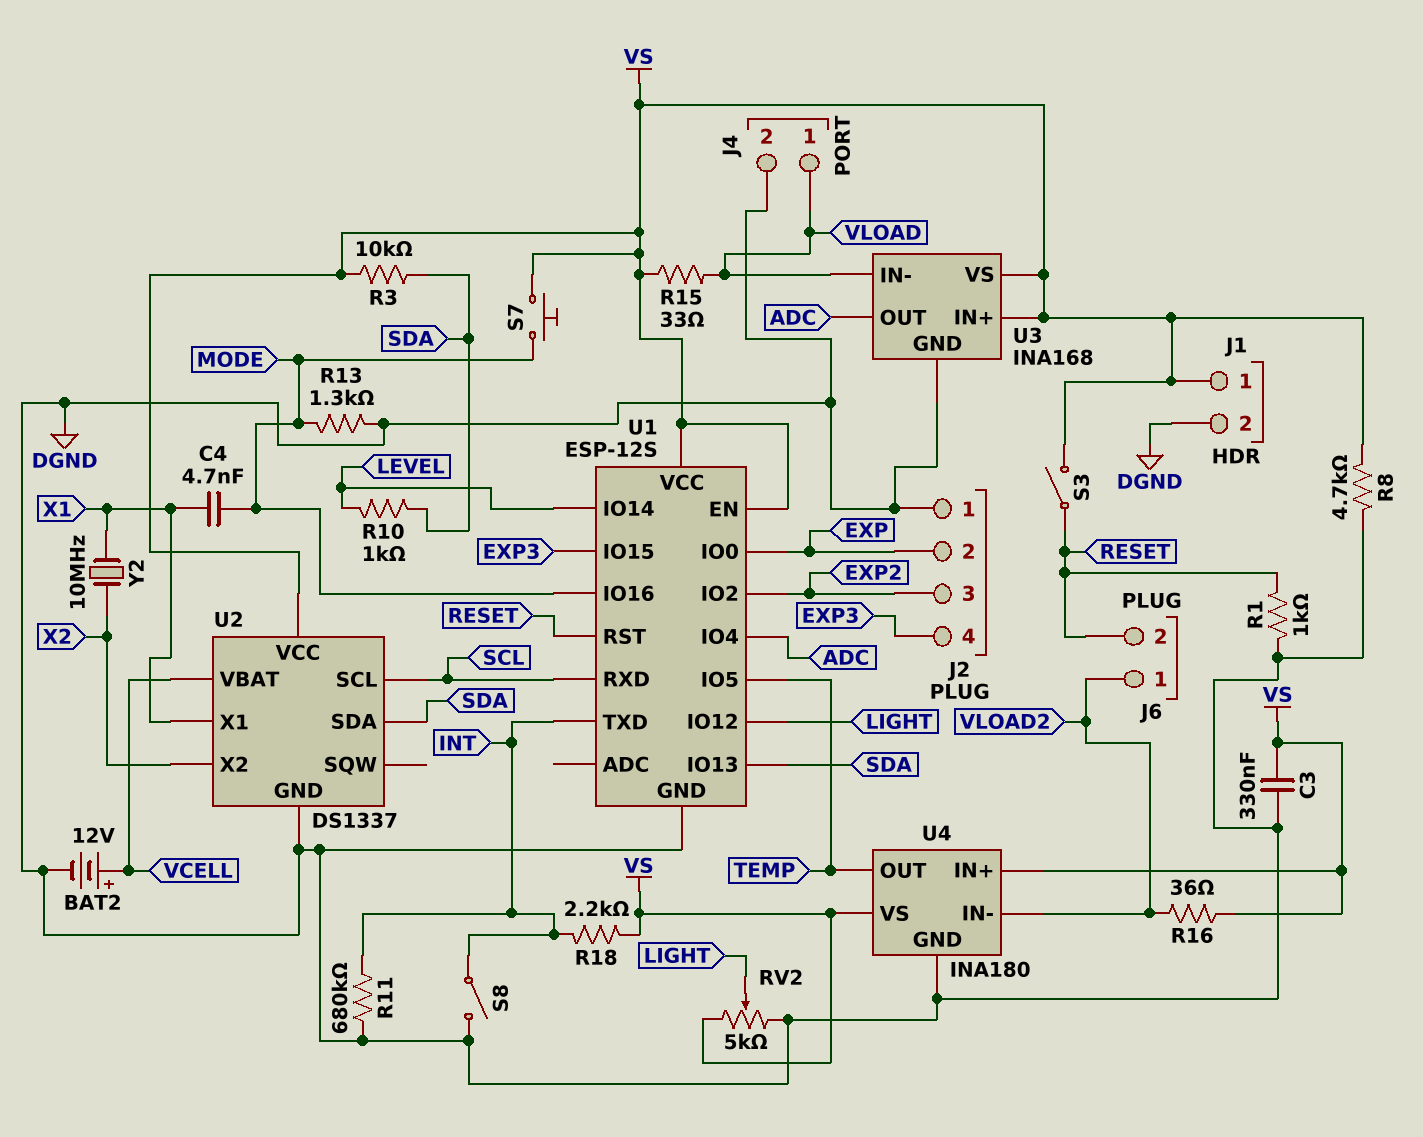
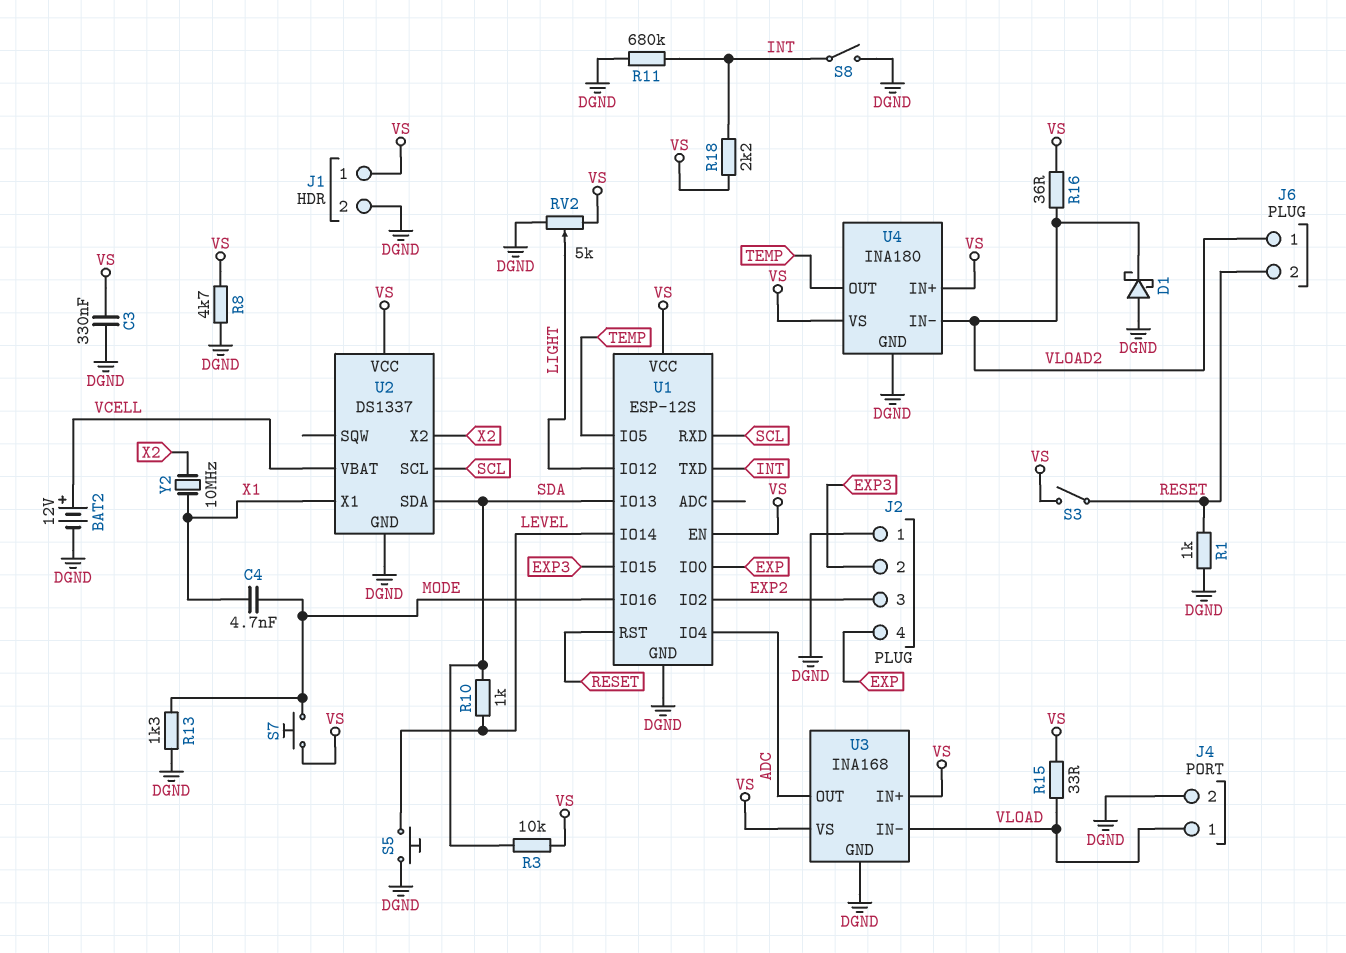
D1: none -> schottky (A DGND, K VLOAD2)
J2 pin 2: EXP -> EXP3
J2 pin 4: EXP3 -> EXP
S5: none -> button (DGND, LEVEL)

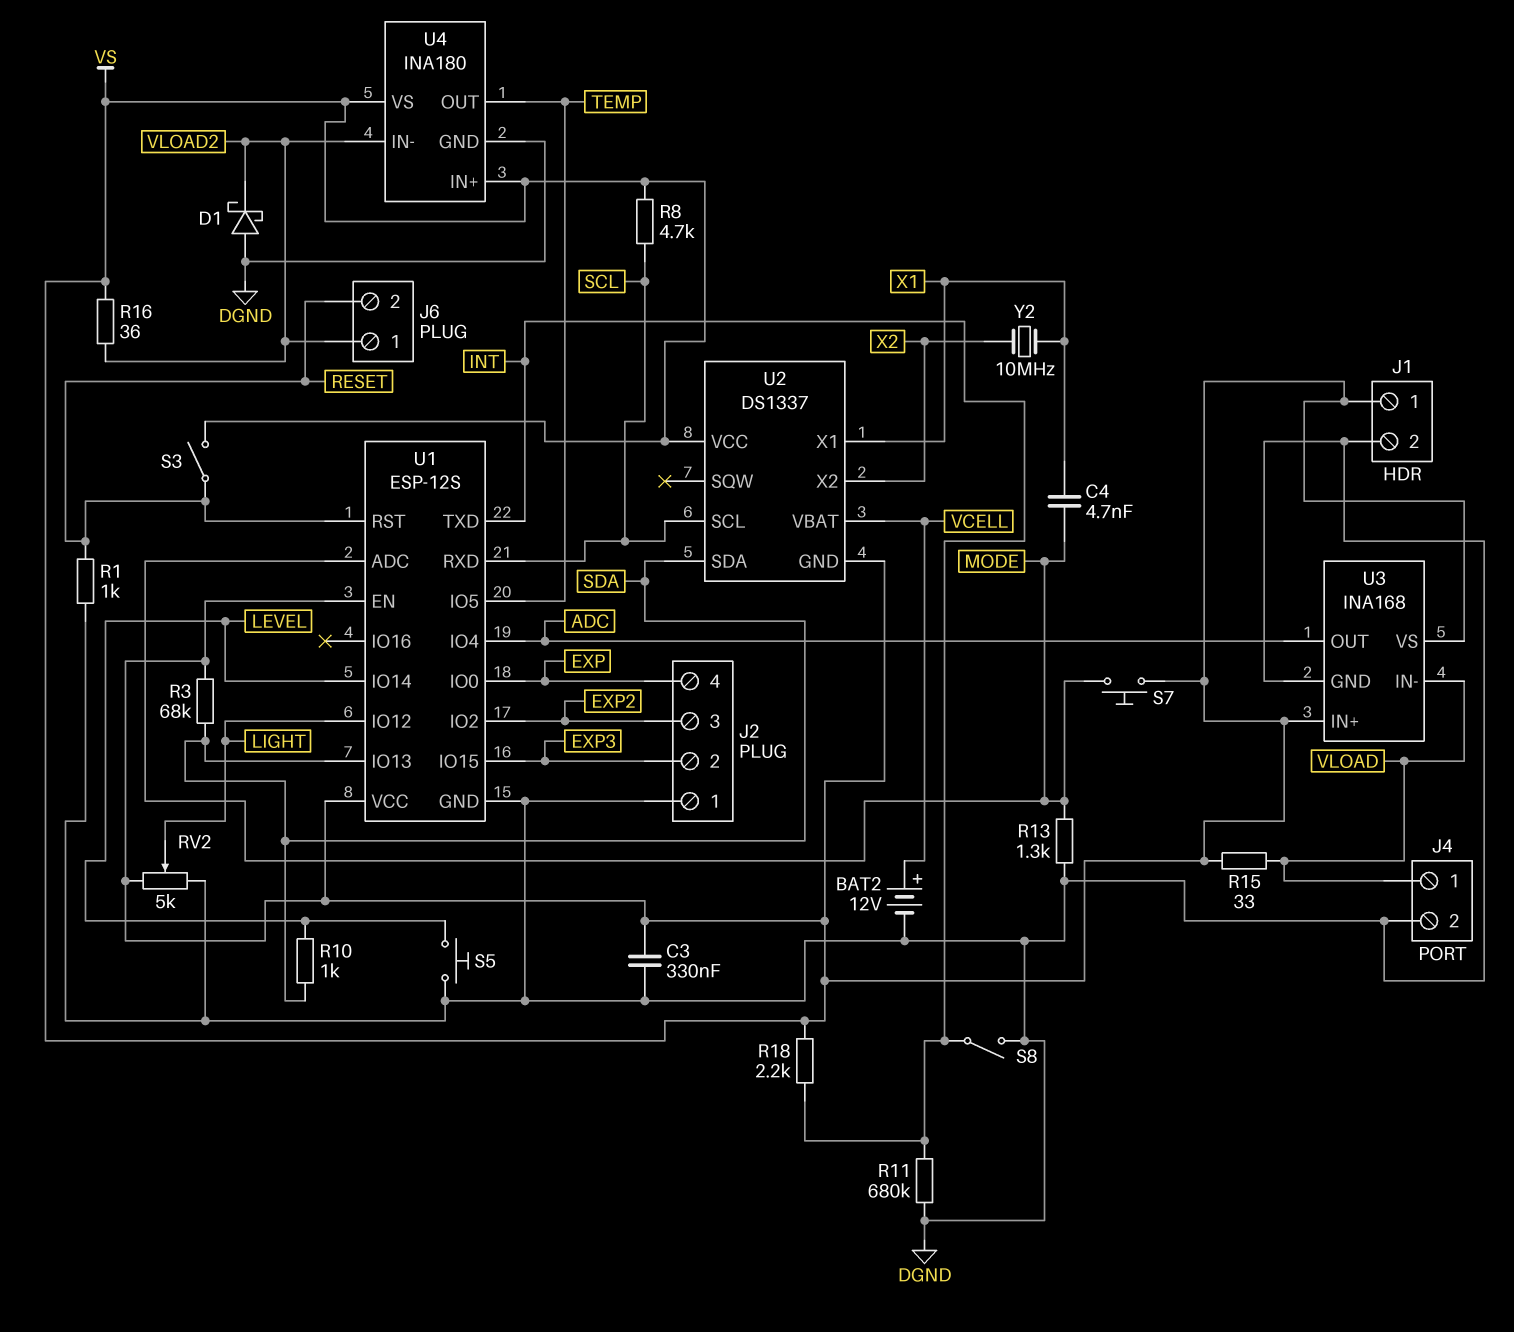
R3: 10k (SDA, VS) -> 68k (SDA, VS)
R8: 4.7k (DGND, VS) -> 4.7k (SCL, VS)
U1 pin ADC: none -> MODE
U1 pin IO16: MODE -> none
U2 pin GND: DGND -> VS

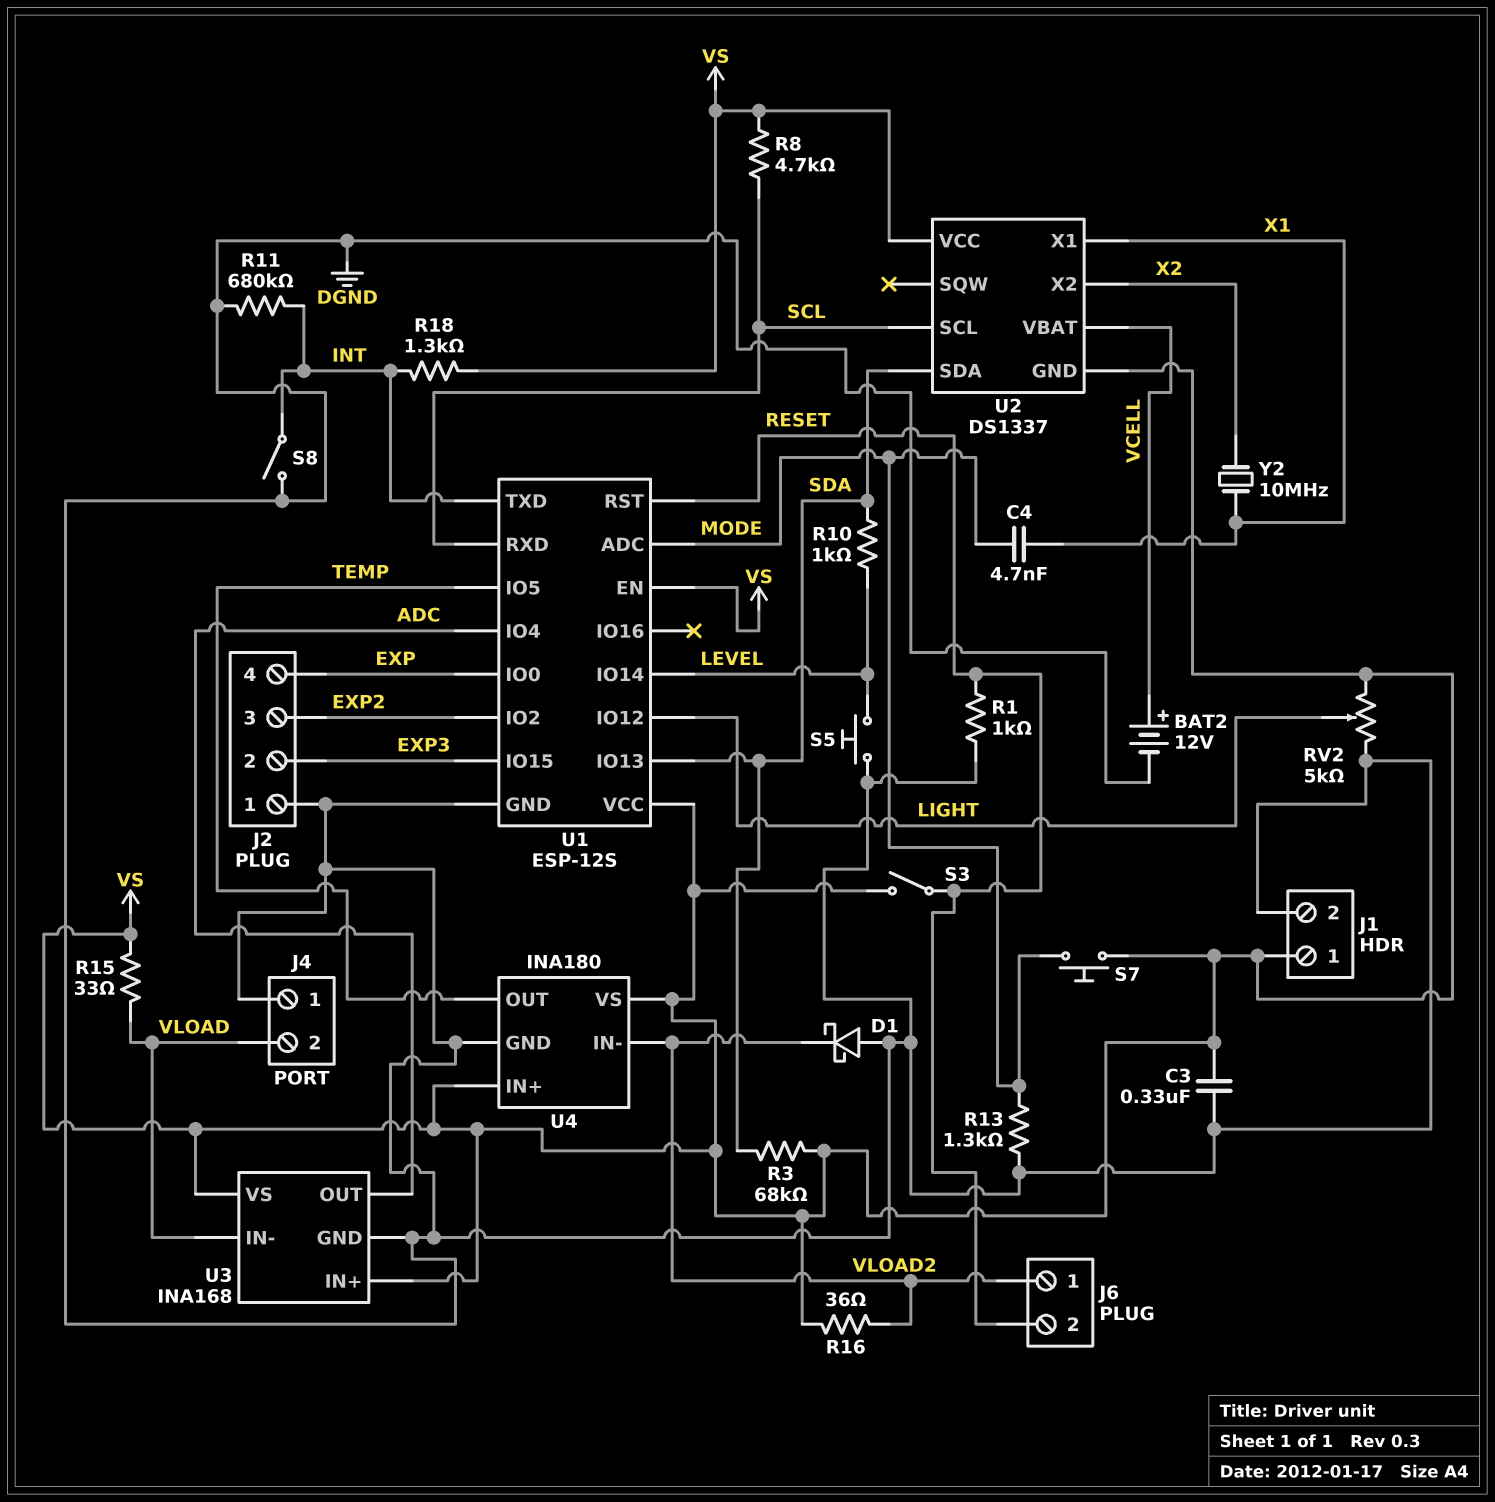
J4 pin 1: VLOAD -> DGND
J4 pin 2: DGND -> VLOAD
R18: 2.2k (INT, VS) -> 1.3k (INT, VS)

